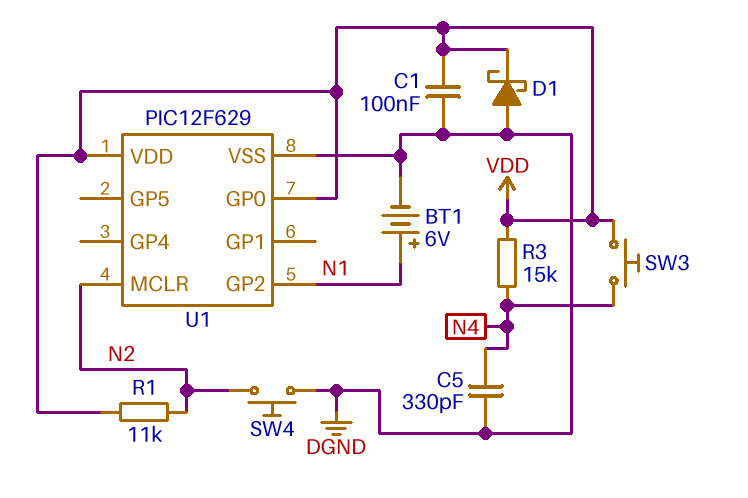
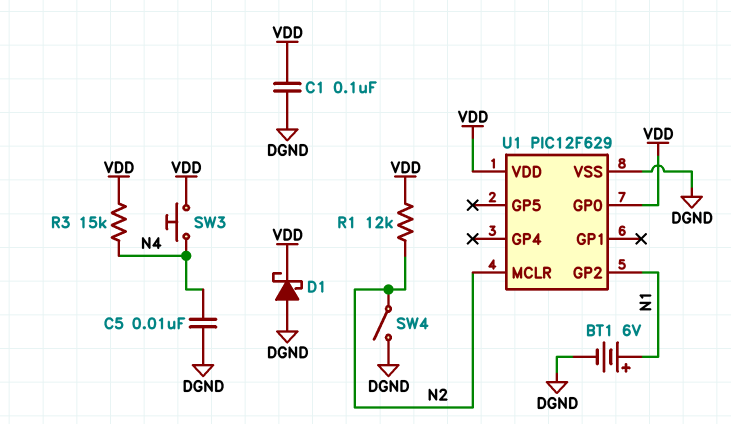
C5: 330pF (DGND, N4) -> 10nF (DGND, N4)
R1: 11k (N2, VDD) -> 12k (N2, VDD)
SW4: button (DGND, N2) -> switch (DGND, N2)

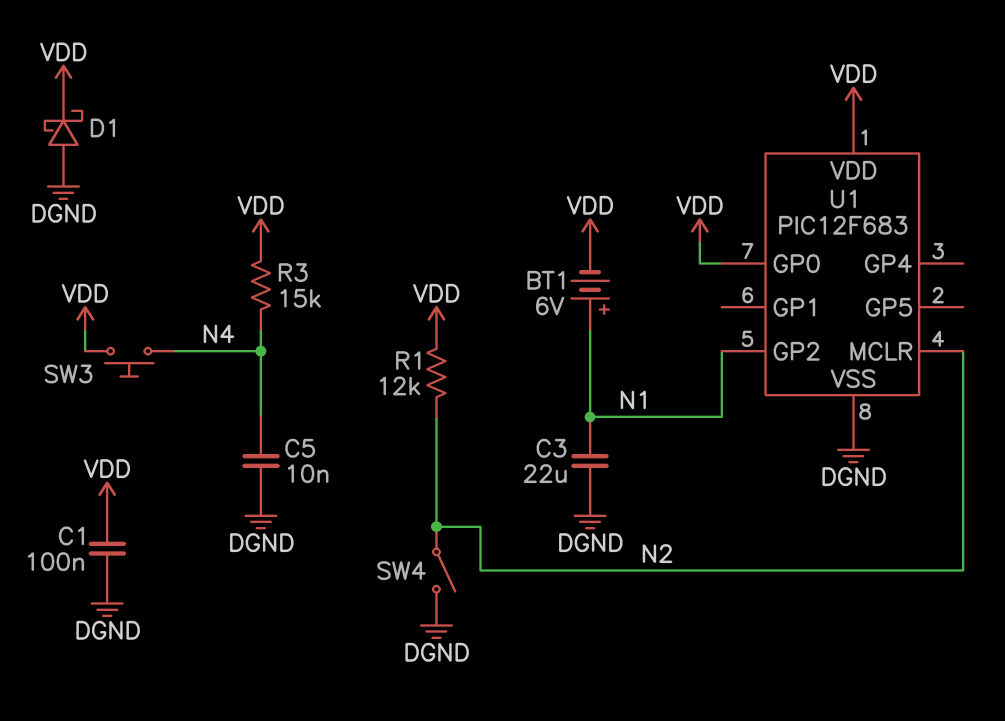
BT1: 6V (plus N1, minus DGND) -> 6V (plus N1, minus VDD)
C3: none -> 22uF (DGND, N1)
U1: PIC12F629 -> PIC12F683

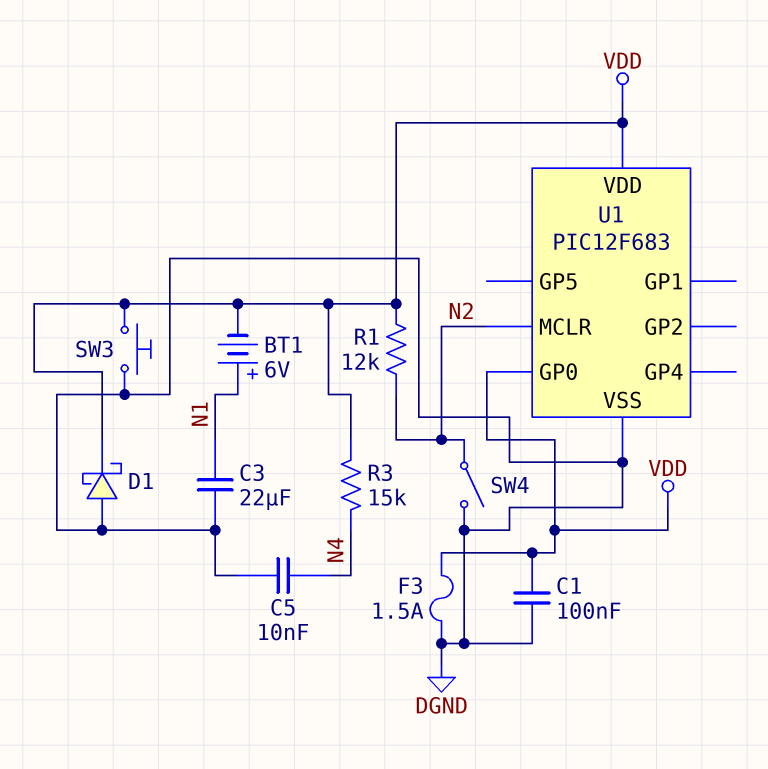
F3: none -> 1.5A (DGND, VDD)
SW3: button (N4, VDD) -> button (DGND, VDD)
U1 pin GP2: N1 -> none

